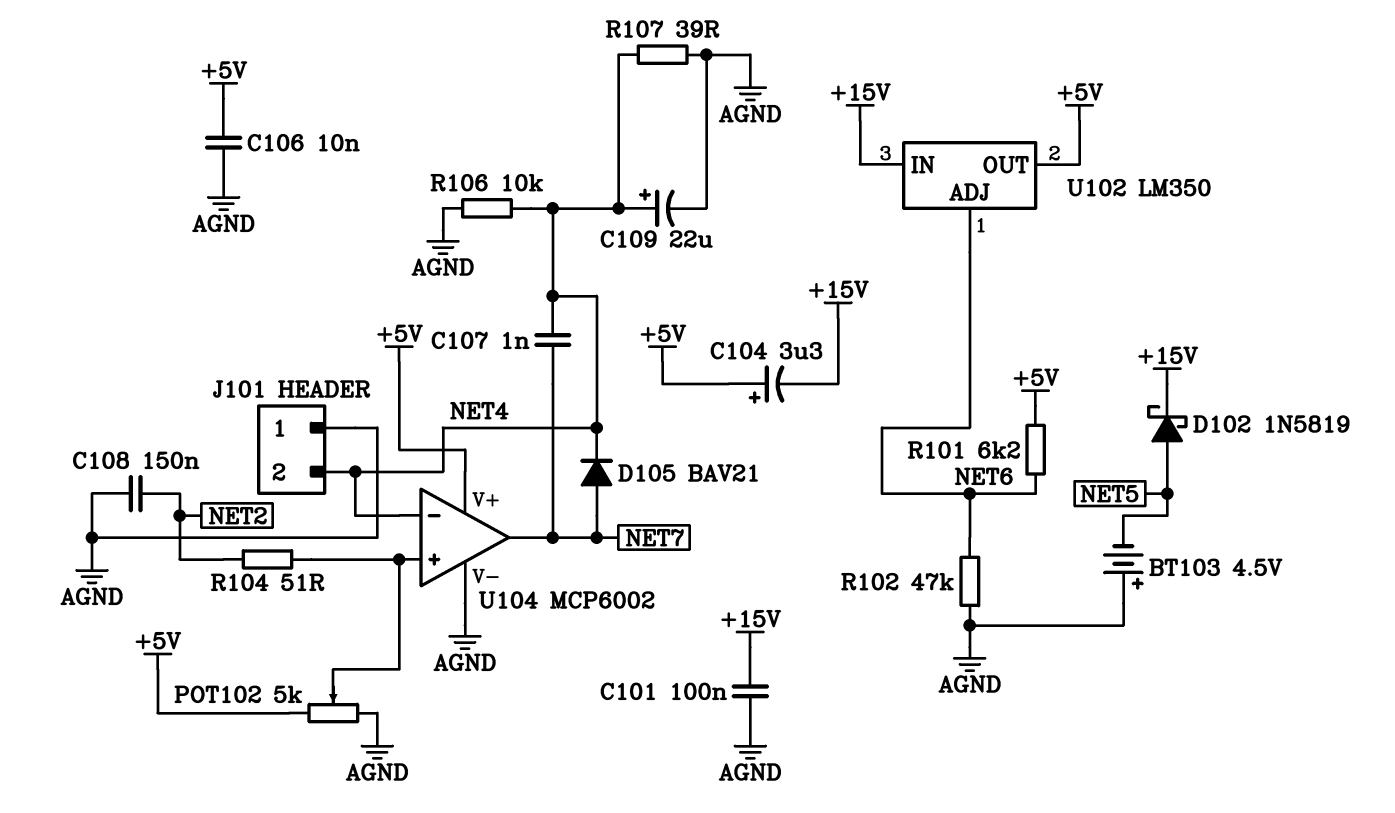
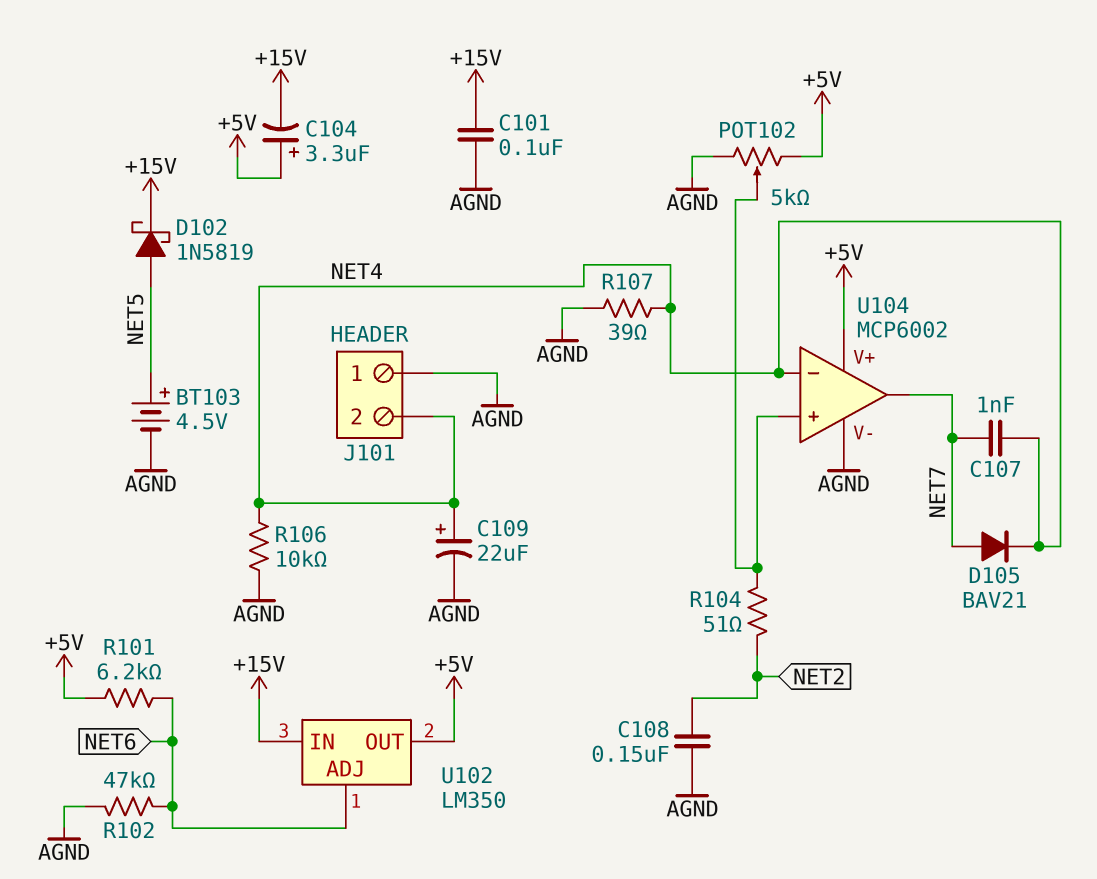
BT103: 4.5V (plus AGND, minus NET5) -> 4.5V (plus NET5, minus AGND)
C106: 10nF (+5V, AGND) -> none

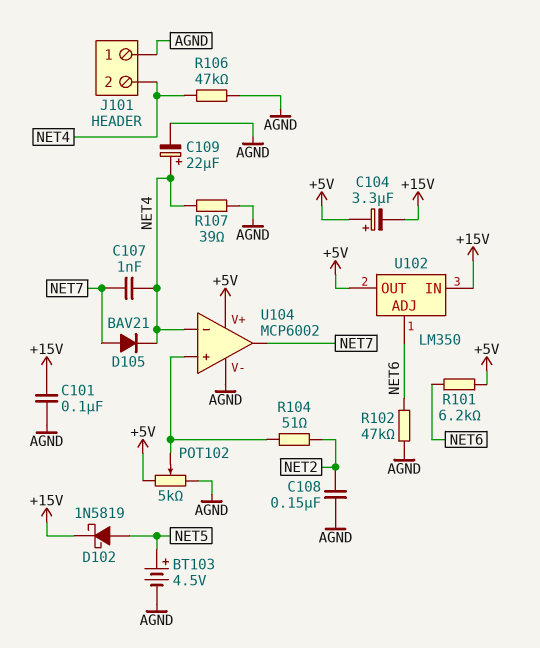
R106: 10k (AGND, NET4) -> 47k (AGND, NET4)

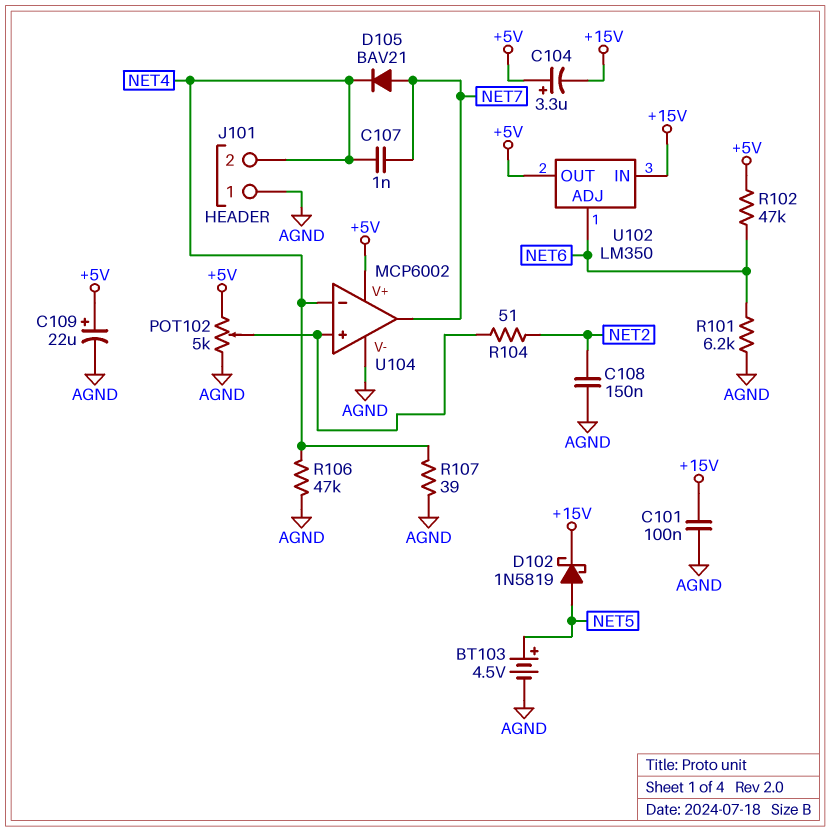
C109: 22uF (plus NET4, minus AGND) -> 22uF (plus +5V, minus AGND)
R101: 6.2k (+5V, NET6) -> 6.2k (AGND, NET6)
R102: 47k (AGND, NET6) -> 47k (+5V, NET6)

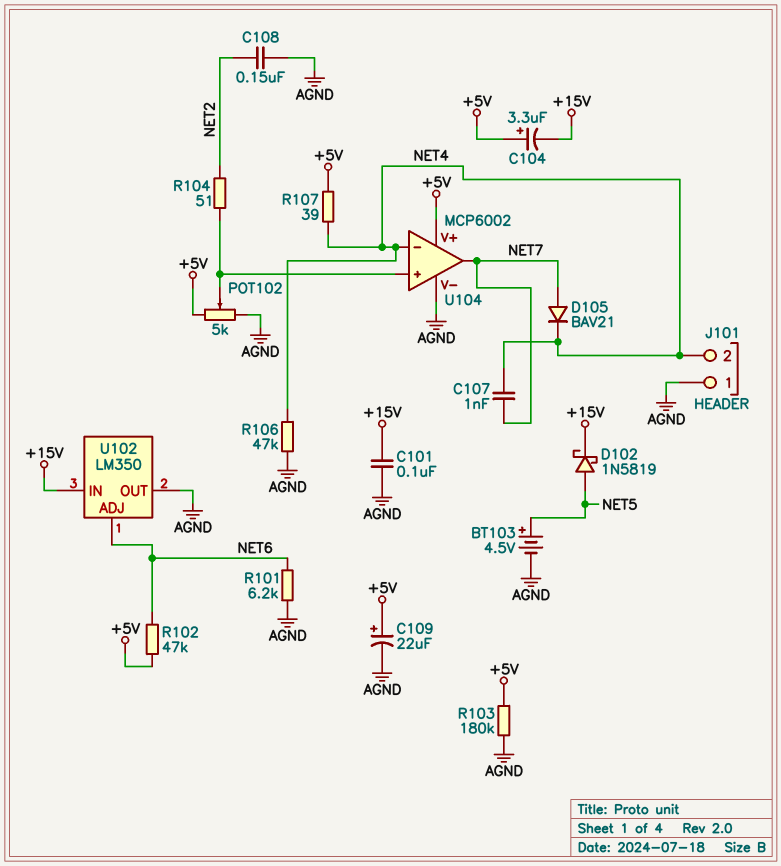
R103: none -> 180k (+5V, AGND)
R107: 39 (AGND, NET4) -> 39 (+5V, NET4)
U102 pin OUT: +5V -> AGND

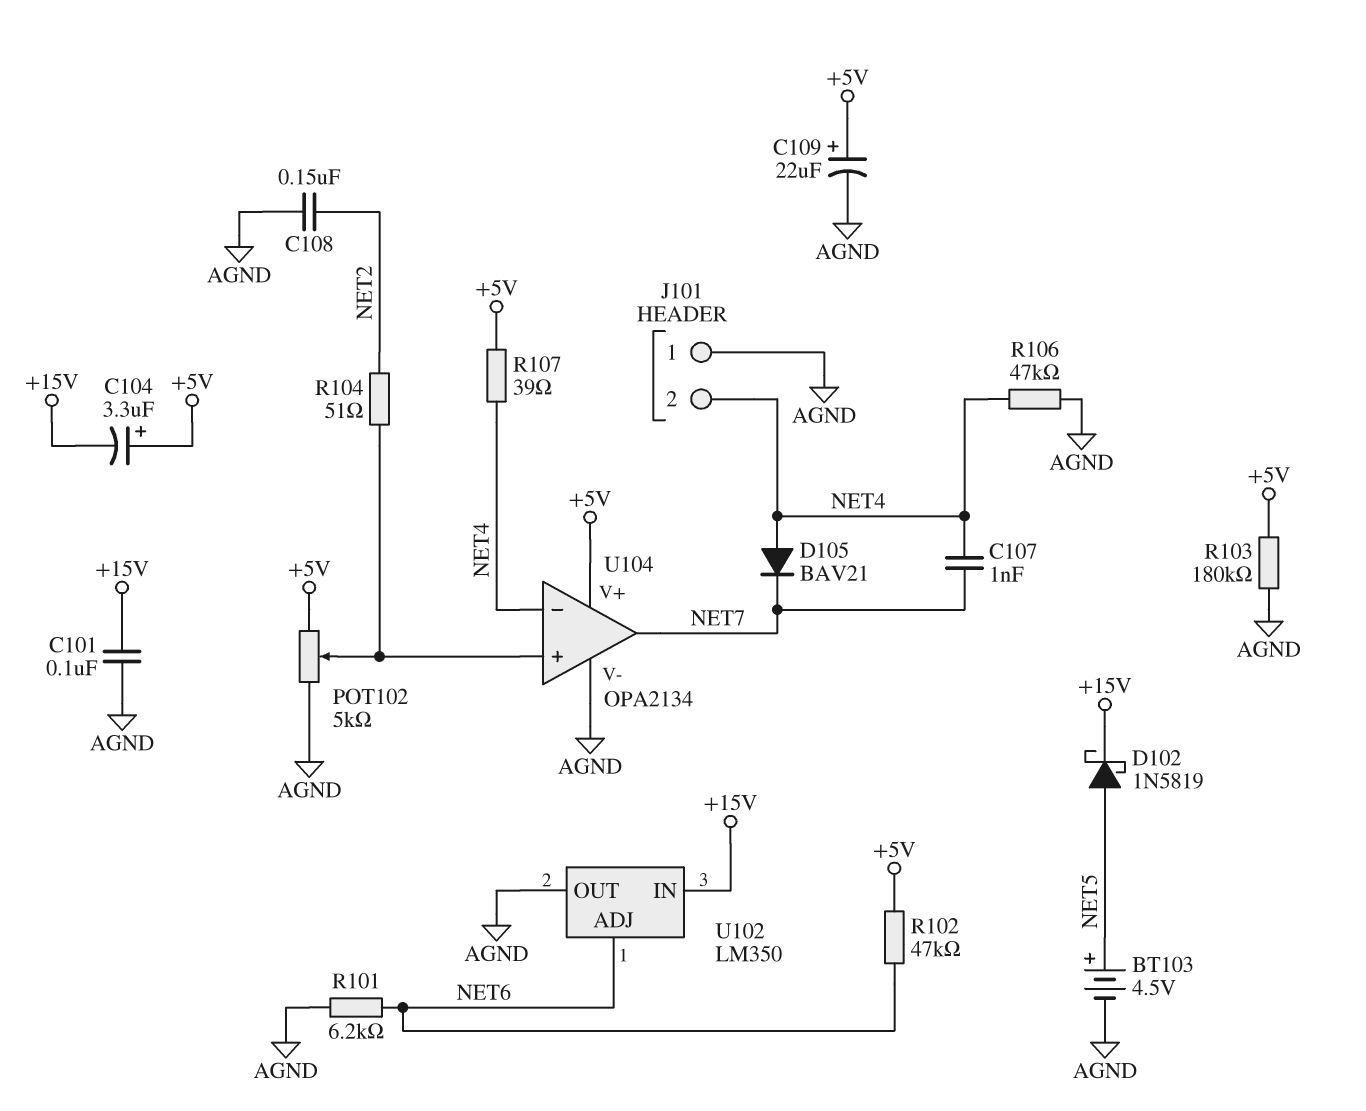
D105: diode BAV21 (A NET7, K NET4) -> diode BAV21 (A NET4, K NET7)
U104: MCP6002 -> OPA2134

